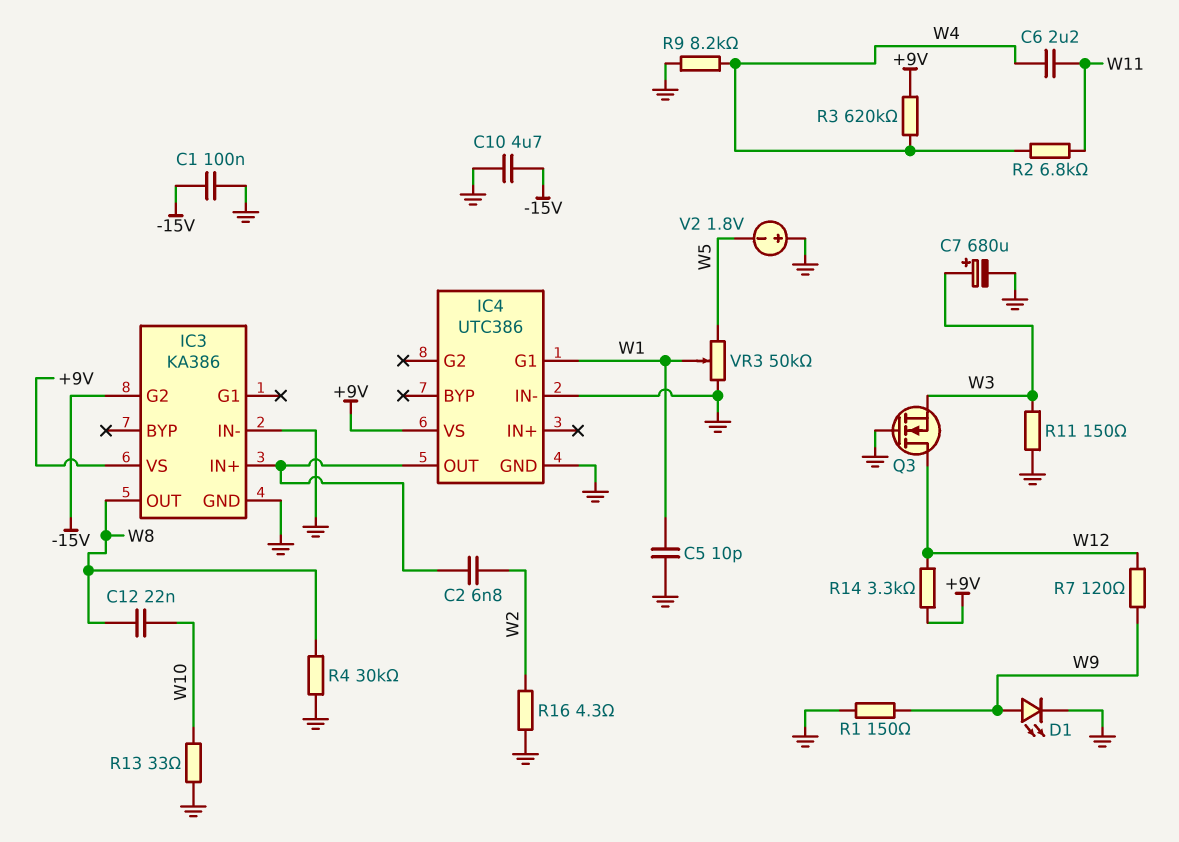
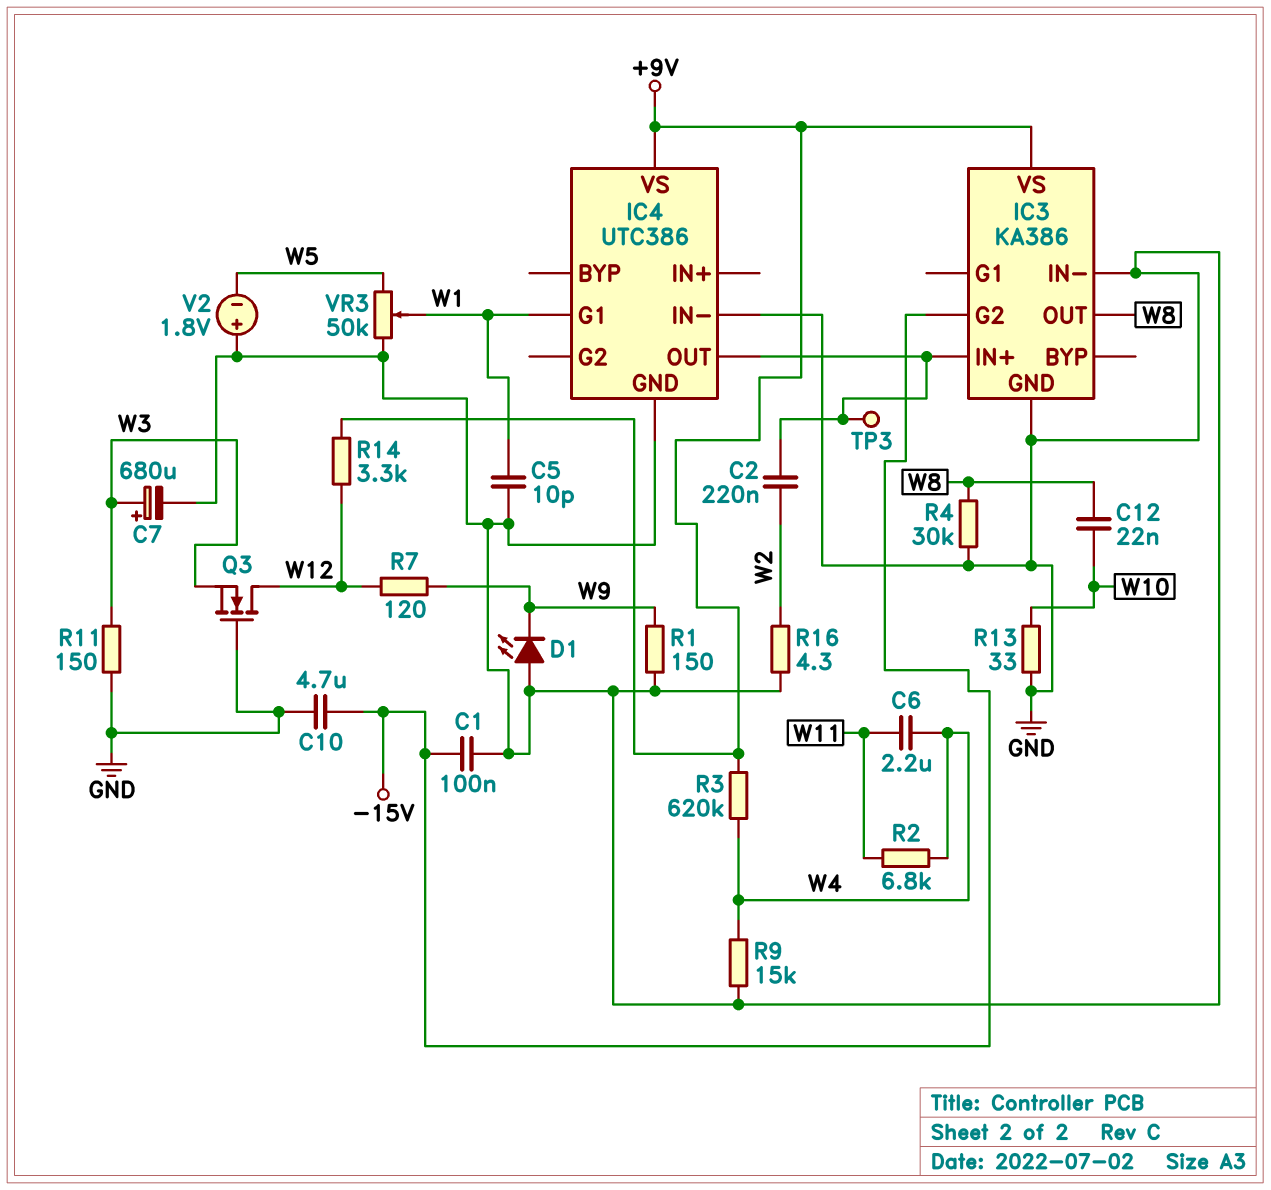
C2: 6.8nF (IC3/IN+, W2) -> 220nF (IC3/IN+, W2)
D1: LED (A W9, K GND) -> LED (A GND, K W9)
R9: 8.2k (GND, W4) -> 15k (GND, W4)
TP3: none -> test point (IC3/IN+)

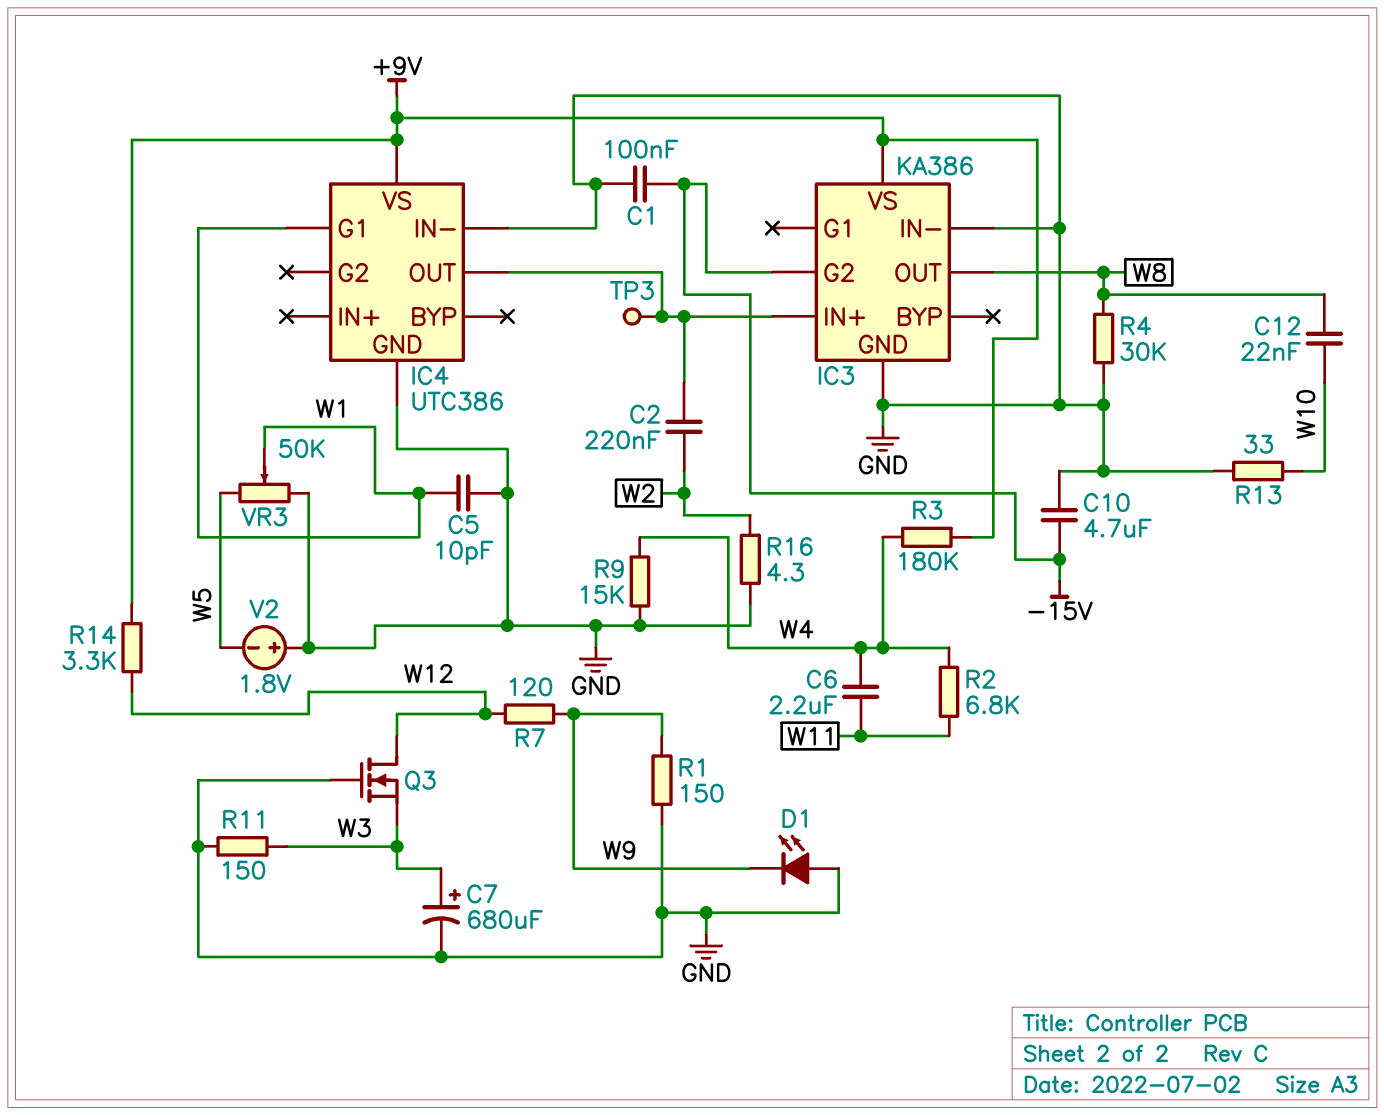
R3: 620k (+9V, W4) -> 180k (+9V, W4)

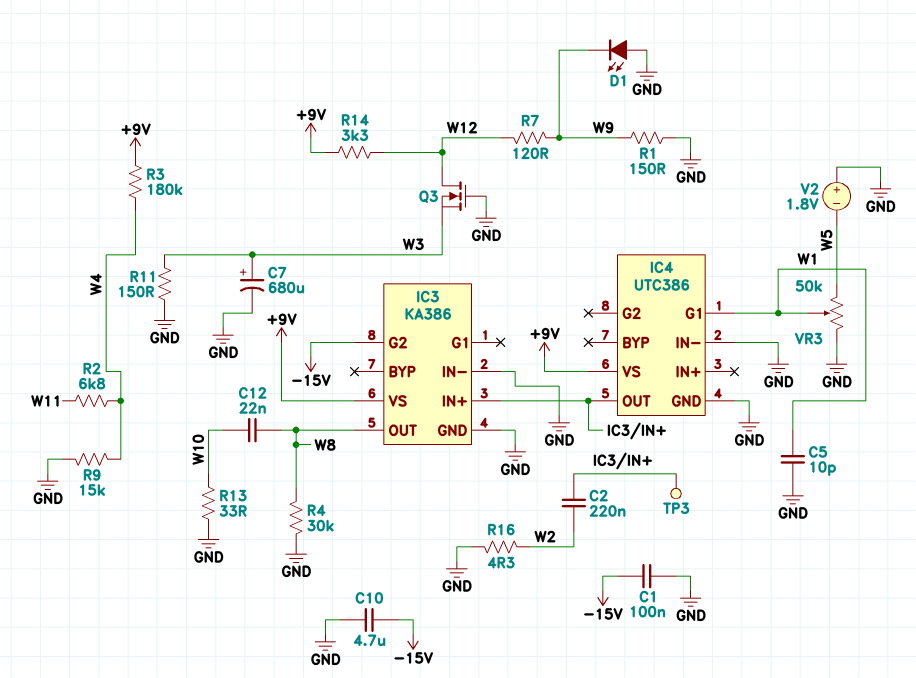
C6: 2.2uF (W4, W11) -> none

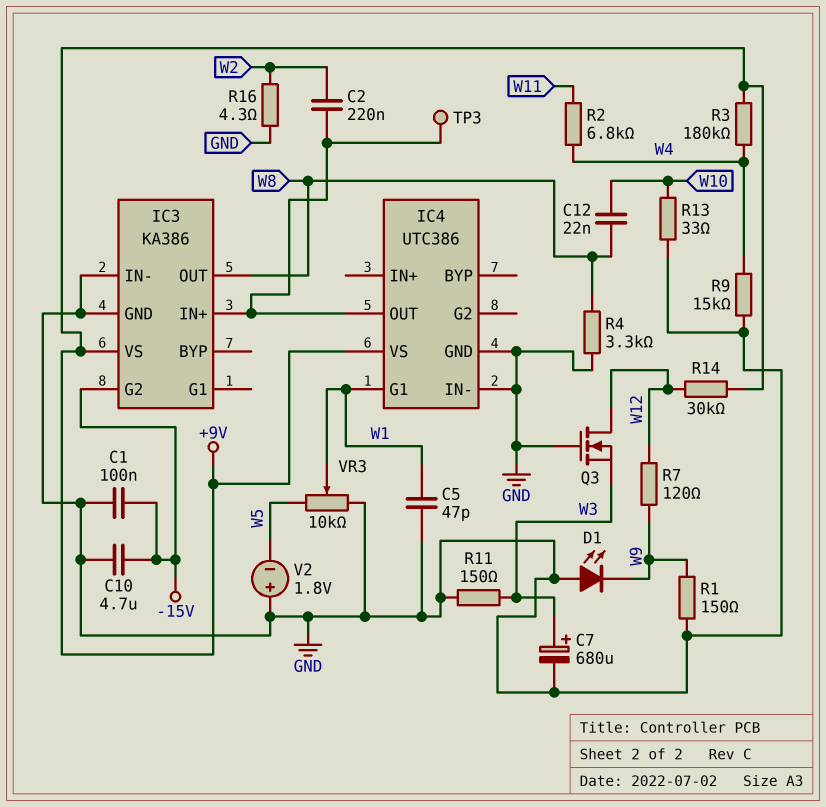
C5: 10pF (GND, W1) -> 47pF (GND, W1)
R4: 30k (GND, W8) -> 3.3k (GND, W8)
R14: 3.3k (+9V, W12) -> 30k (+9V, W12)
VR3: 50k (GND, W5, wiper W1) -> 10k (GND, W5, wiper W1)

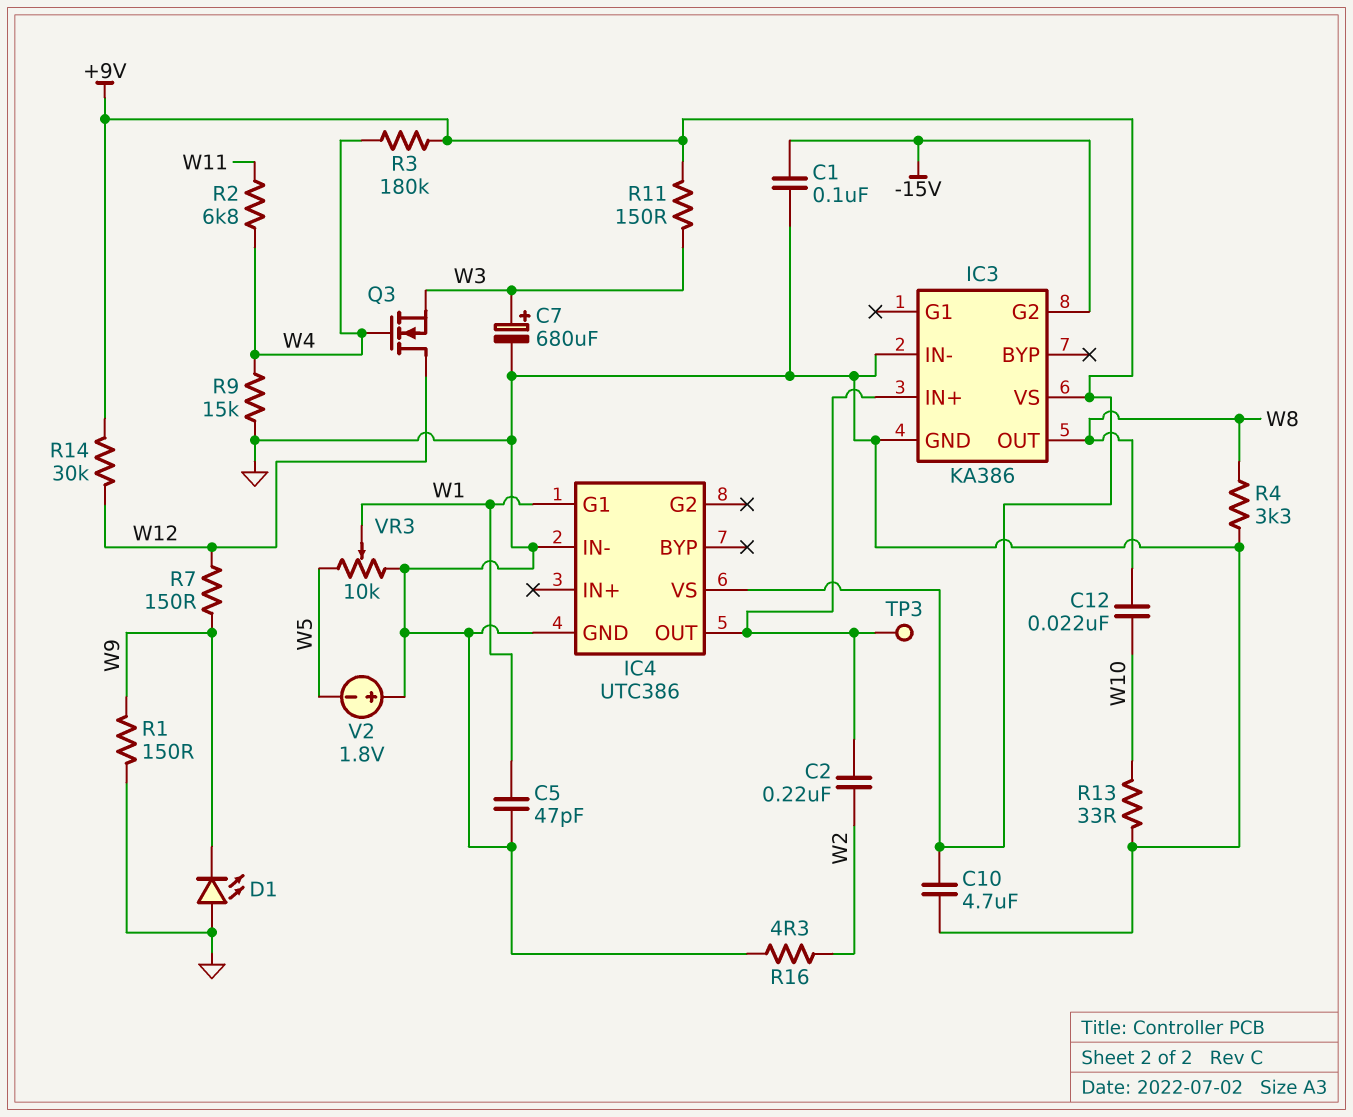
C10: 4.7uF (-15V, GND) -> 4.7uF (+9V, GND)
Q3: NMOS (G GND, D W12, S W3) -> NMOS (G W4, D W12, S W3)
R7: 120 (W9, W12) -> 150 (W9, W12)
R11: 150 (GND, W3) -> 150 (+9V, W3)

